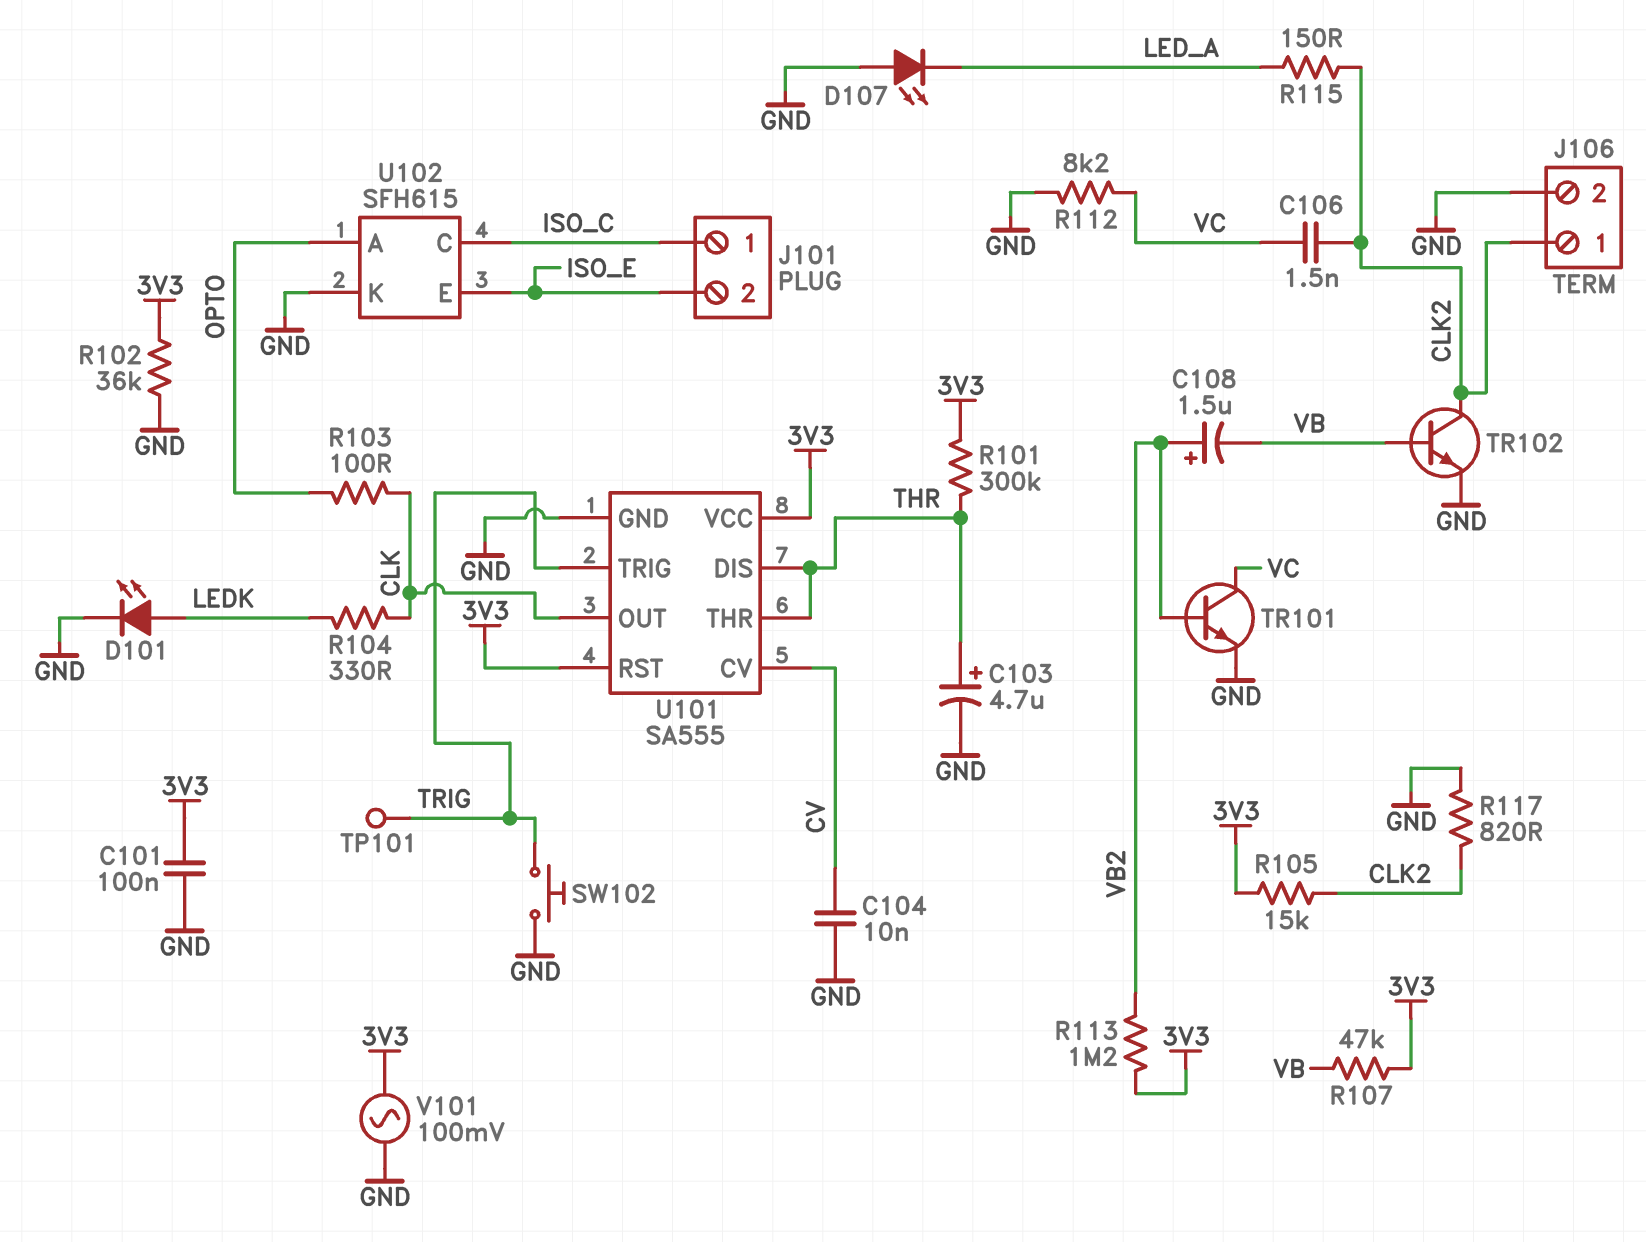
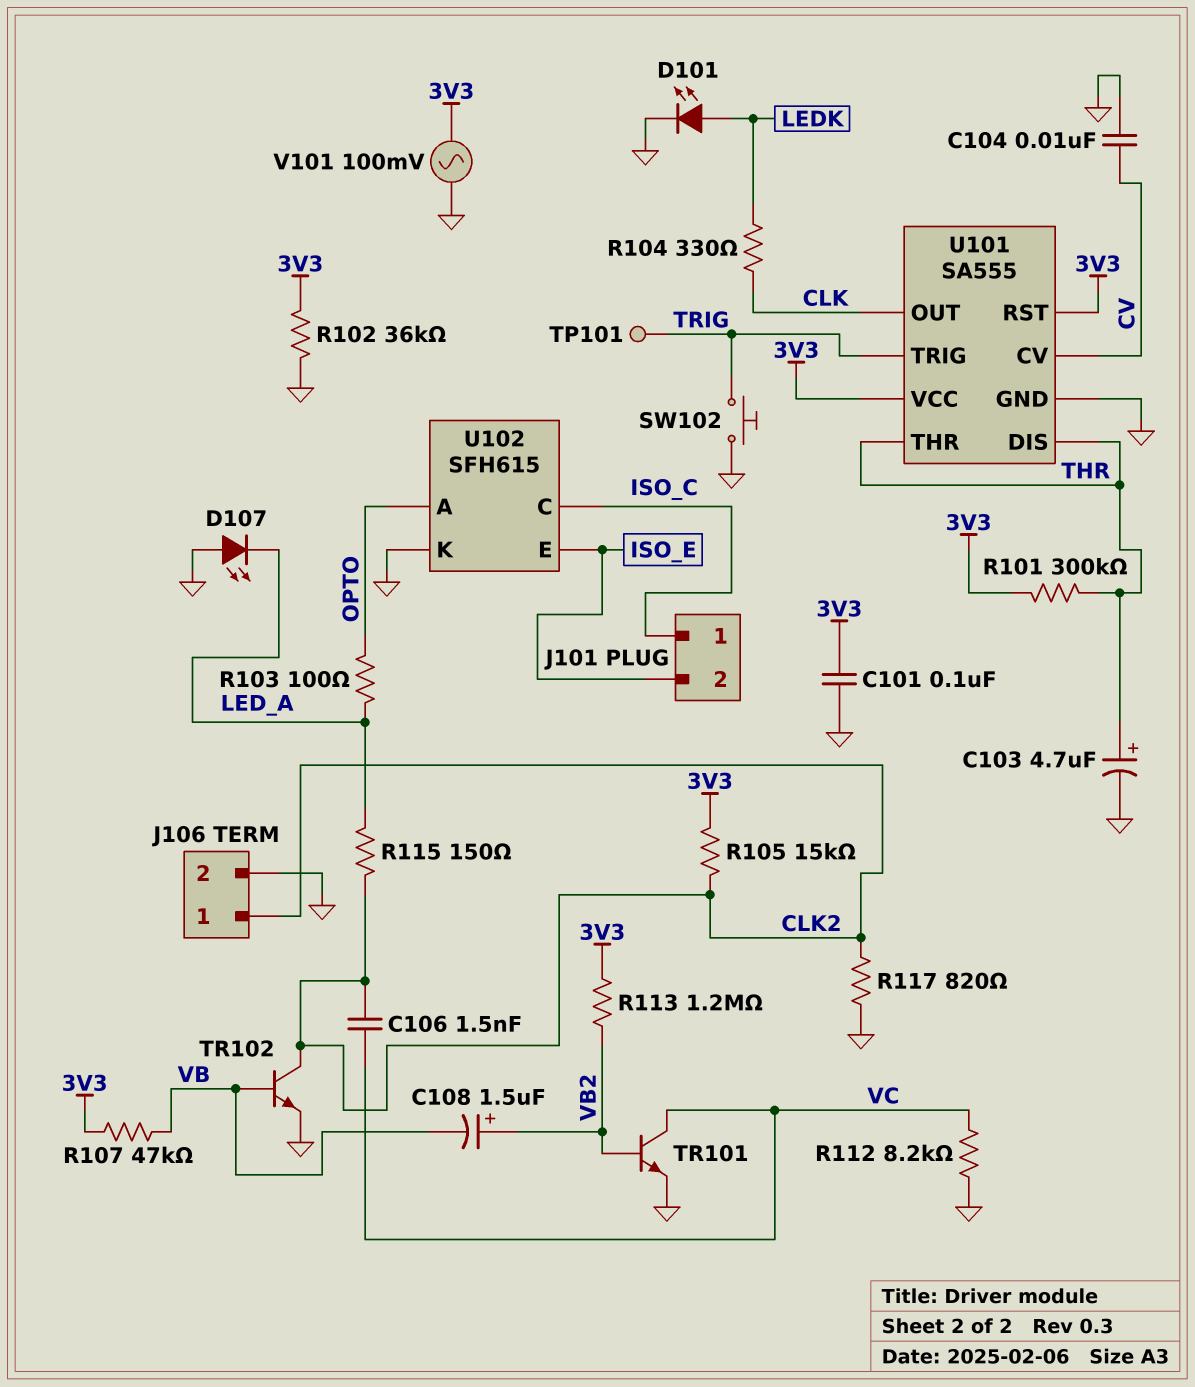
R103: 100 (CLK, OPTO) -> 100 (LED_A, OPTO)

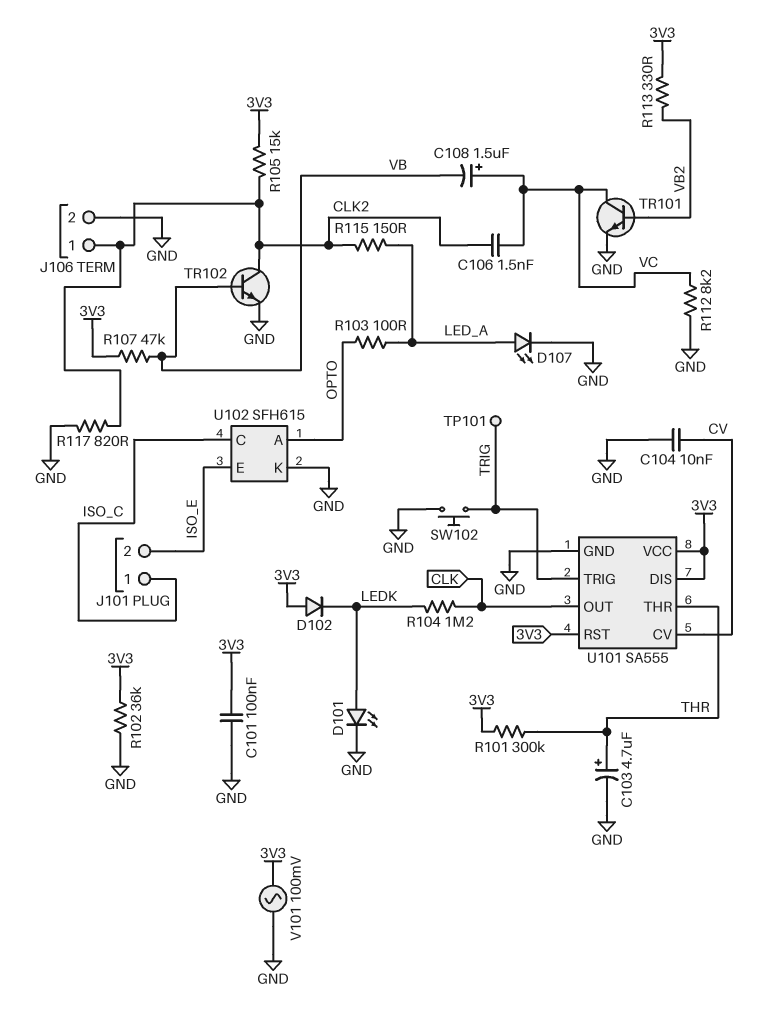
C108: 1.5uF (plus VB2, minus VB) -> 1.5uF (plus VC, minus VB)
D102: none -> diode (A 3V3, K LEDK)
D107: LED (A GND, K LED_A) -> LED (A LED_A, K GND)
R104: 330 (CLK, LEDK) -> 1.2M (CLK, LEDK)
R113: 1.2M (3V3, VB2) -> 330 (3V3, VB2)
U101 pin DIS: THR -> 3V3

